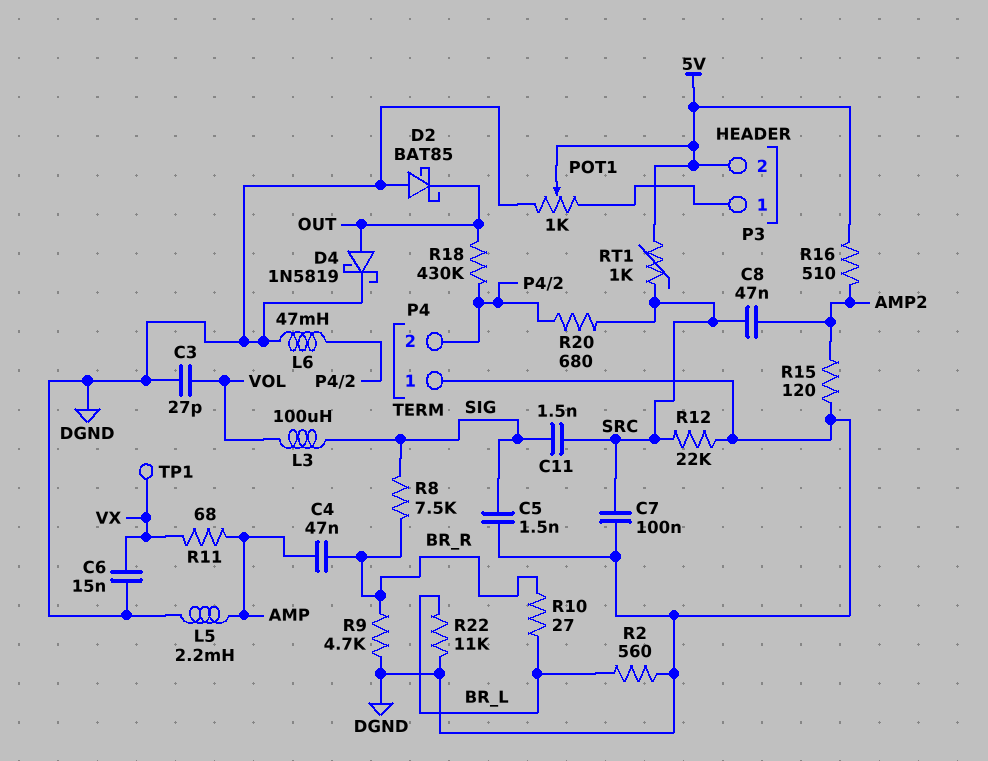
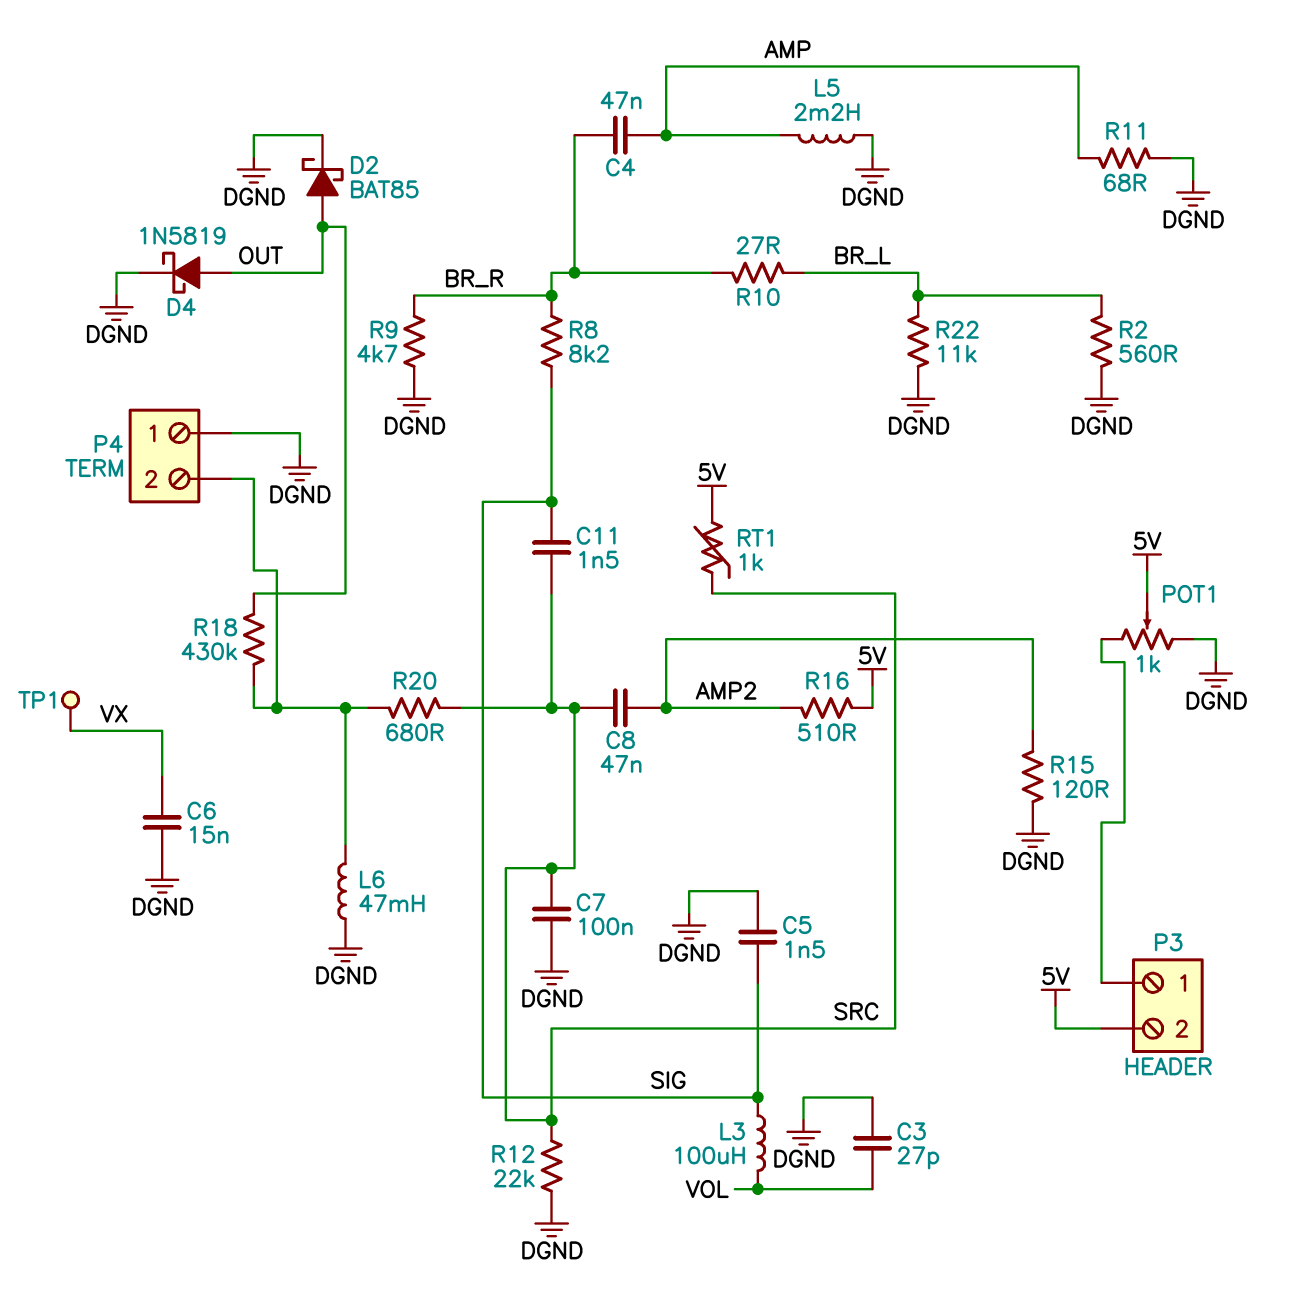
D2: schottky BAT85 (A DGND, K OUT) -> schottky BAT85 (A OUT, K DGND)
R8: 7.5k (BR_R, SIG) -> 8.2k (BR_R, SIG)
R11: 68 (AMP, VX) -> 68 (AMP, DGND)

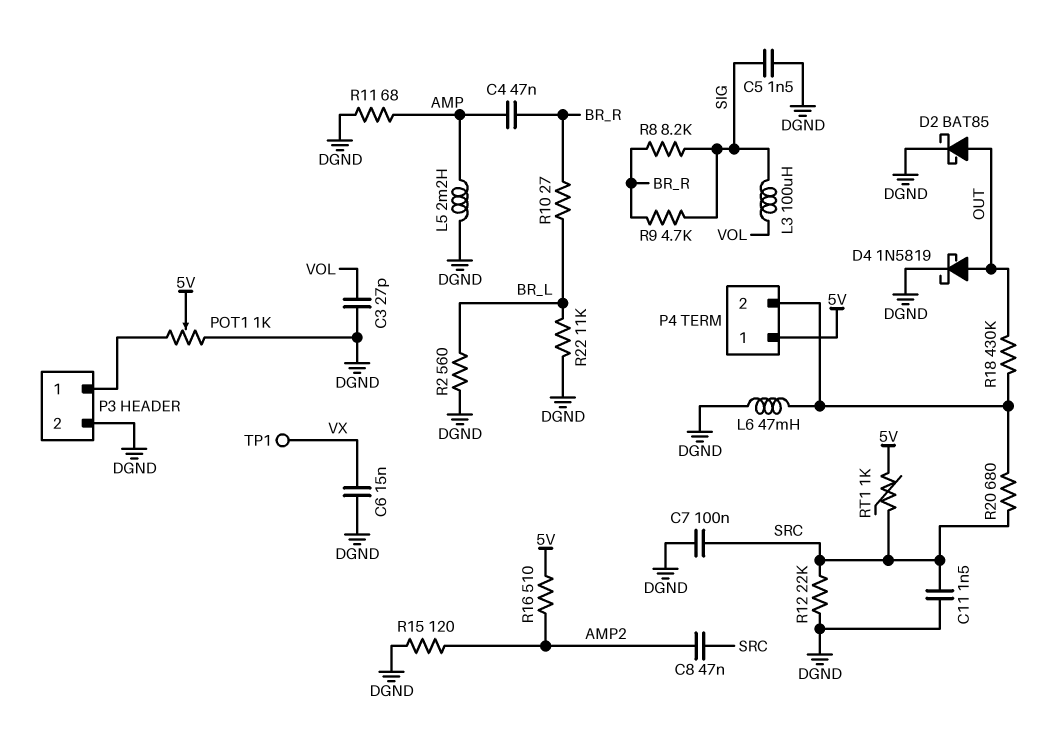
C11: 1.5nF (SIG, SRC) -> 1.5nF (DGND, SRC)
P3 pin 2: 5V -> DGND
P4 pin 1: DGND -> 5V
R9: 4.7k (BR_R, DGND) -> 4.7k (BR_R, SIG)

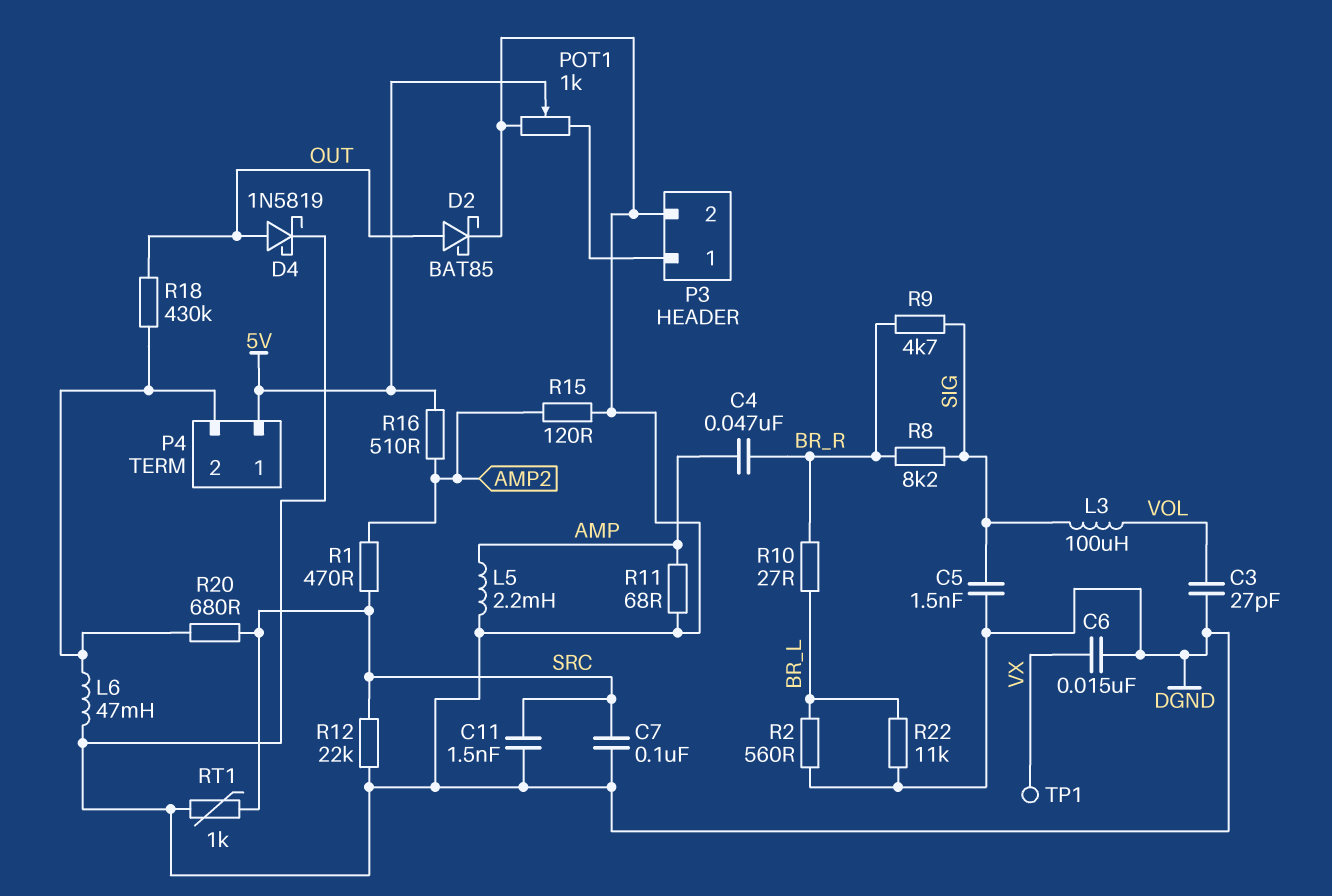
C8: 47nF (AMP2, SRC) -> none
R1: none -> 470 (AMP2, SRC)
RT1: 1k (5V, SRC) -> 1k (DGND, SRC)

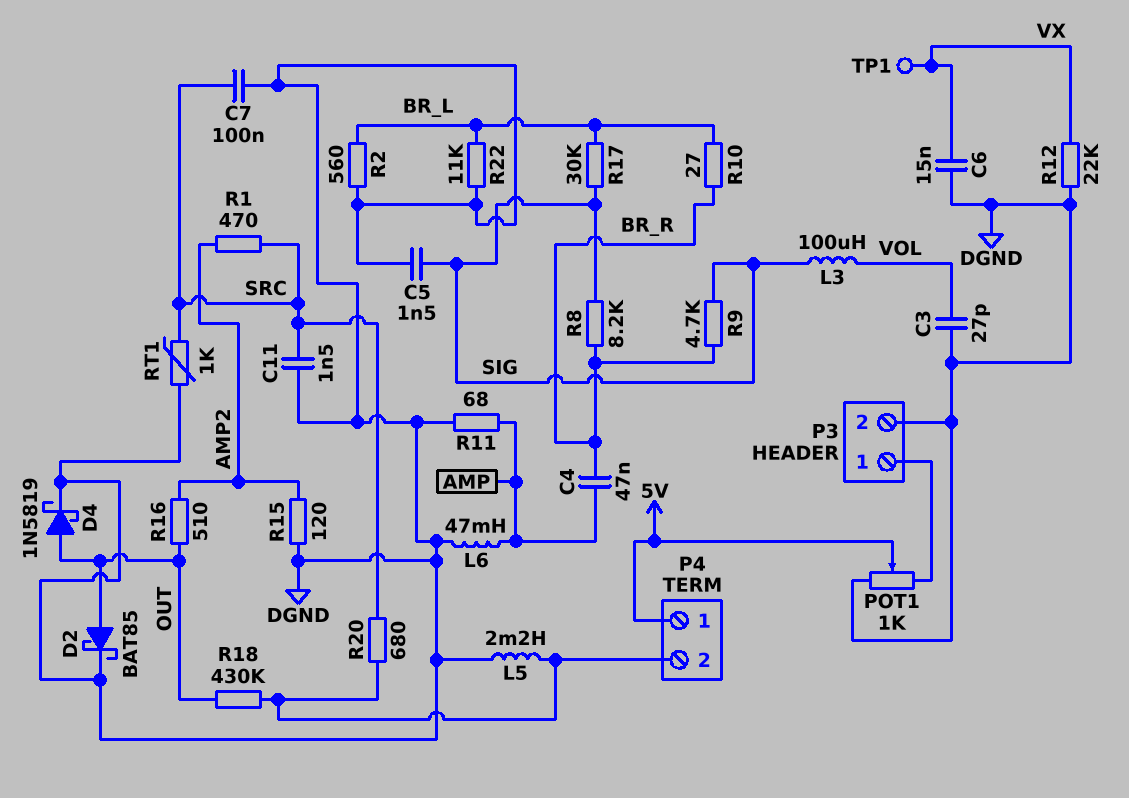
L5: 2.2mH (AMP, DGND) -> 2.2mH (DGND, P4/2)
L6: 47mH (DGND, P4/2) -> 47mH (AMP, DGND)
R12: 22k (DGND, SRC) -> 22k (DGND, VX)
R16: 510 (5V, AMP2) -> 510 (AMP2, OUT)
R17: none -> 30k (BR_L, SIG)

